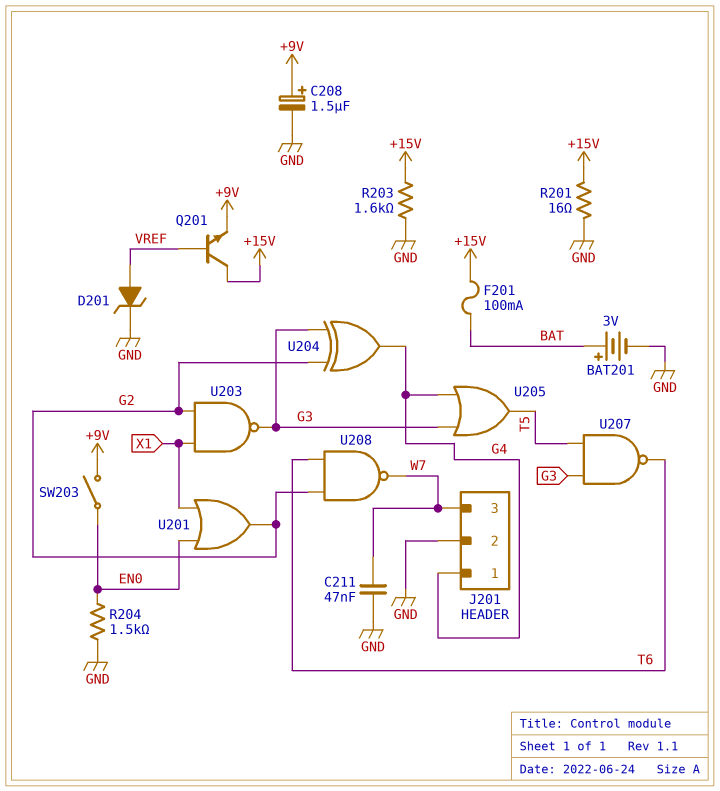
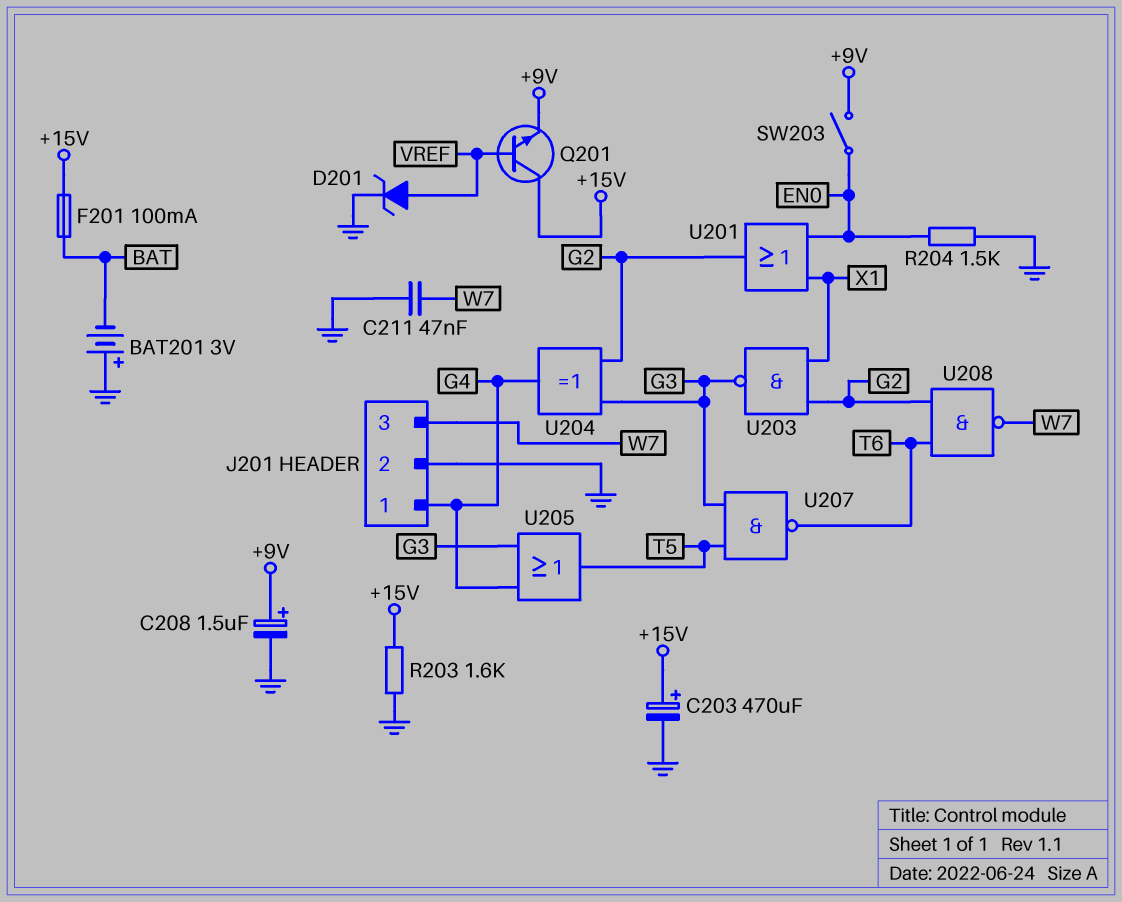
BAT201: 3V (plus BAT, minus GND) -> 3V (plus GND, minus BAT)
C203: none -> 470uF (plus +15V, minus GND)
R201: 16 (+15V, GND) -> none

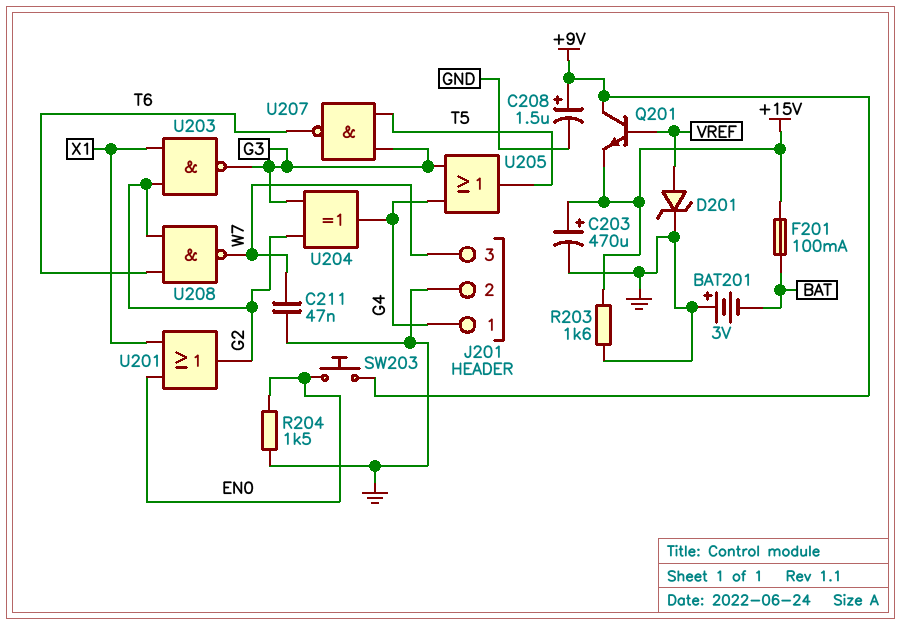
Q201: NPN (B VREF, C +15V, E +9V) -> NPN (B VREF, C +9V, E +15V)
SW203: switch (+9V, EN0) -> button (+9V, EN0)

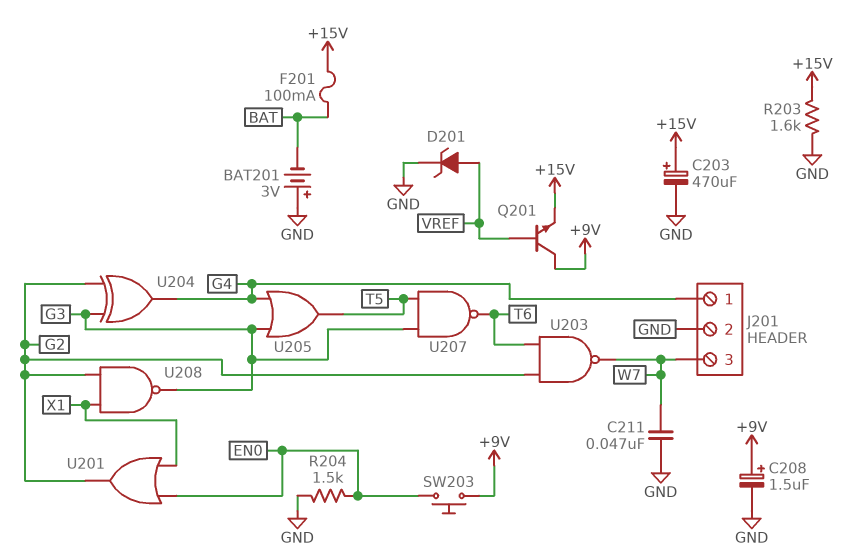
U203: NAND (in G2, in X1, out G3) -> NAND (in G2, in T6, out W7)
U208: NAND (in G2, in T6, out W7) -> NAND (in G2, in X1, out G3)

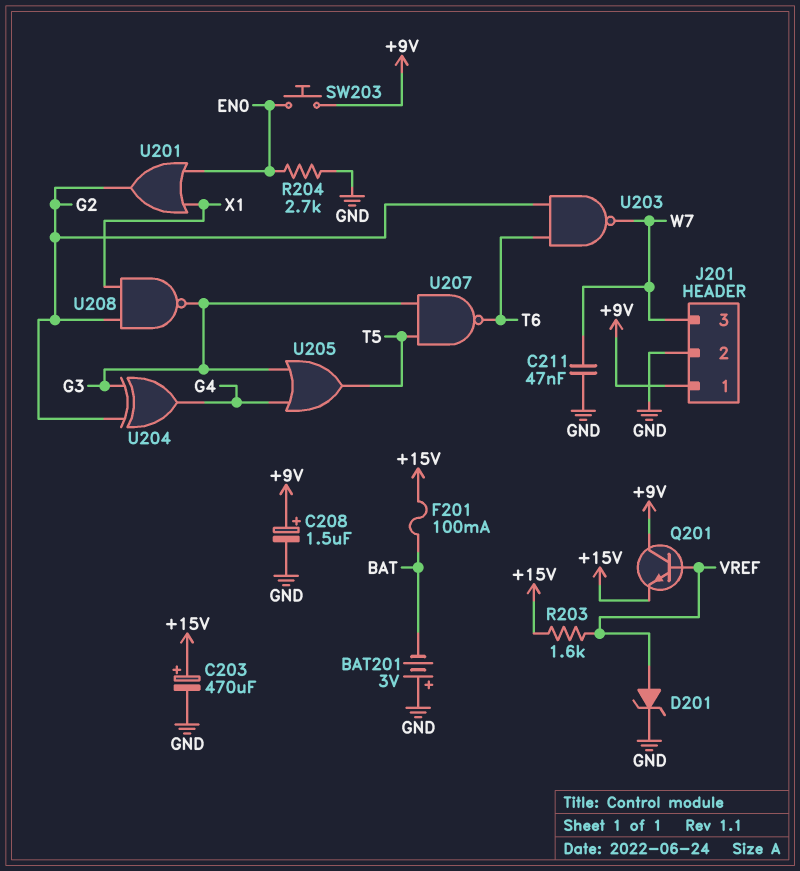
J201 pin 1: G4 -> +9V
R203: 1.6k (+15V, GND) -> 1.6k (+15V, VREF)
R204: 1.5k (EN0, GND) -> 2.7k (EN0, GND)

